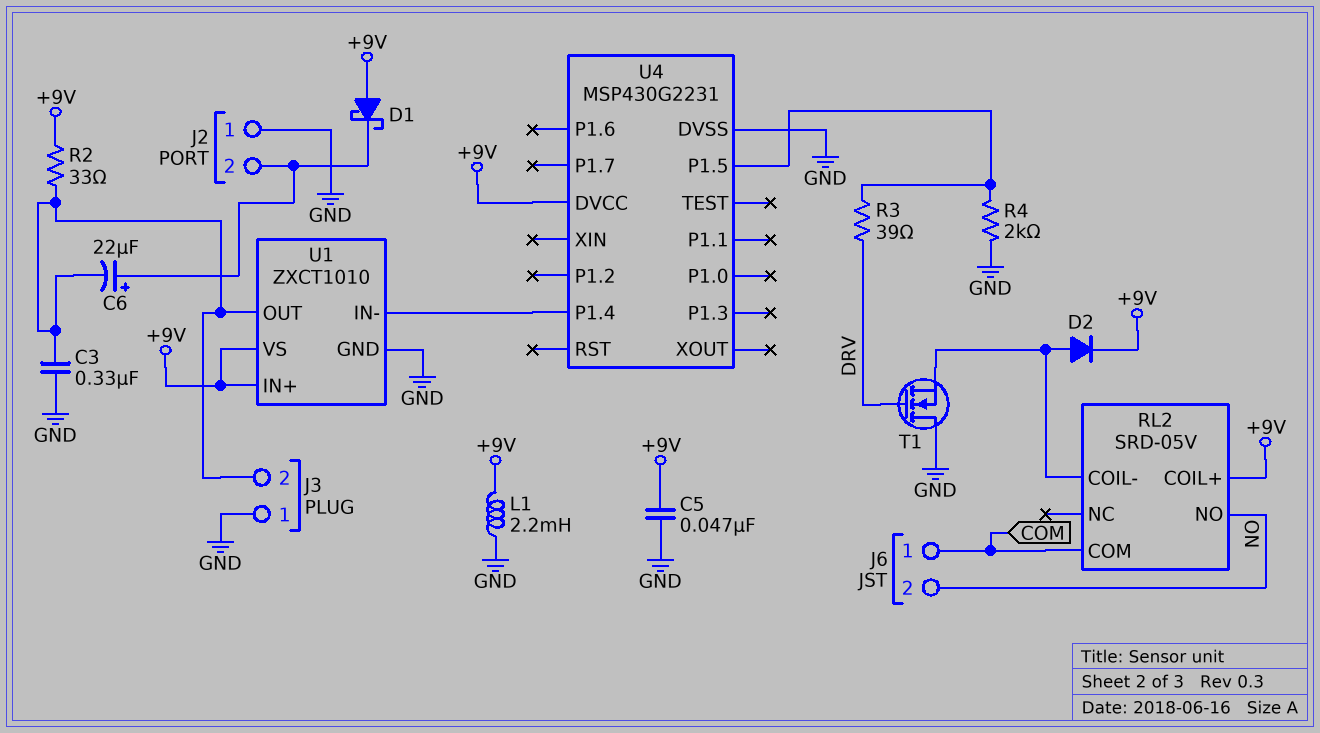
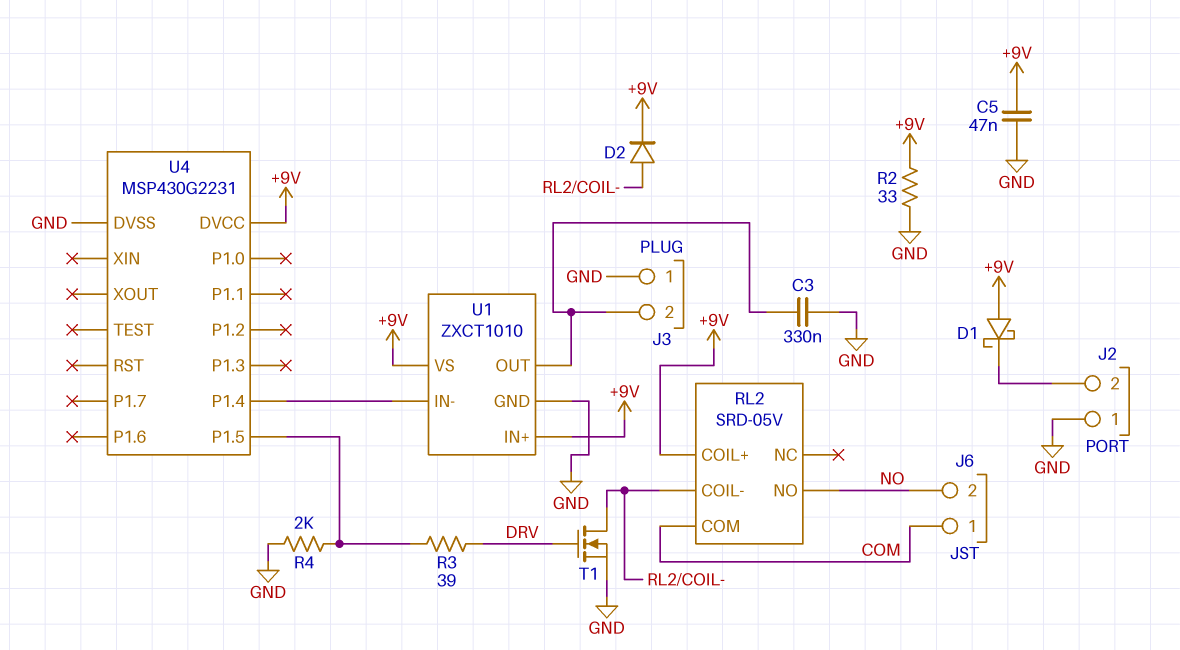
C6: 22uF (plus J2/2, minus J3/2) -> none
L1: 2.2mH (+9V, GND) -> none
R2: 33 (+9V, J3/2) -> 33 (+9V, GND)
T1: NMOS (G DRV, D GND, S RL2/COIL-) -> NMOS (G DRV, D RL2/COIL-, S GND)

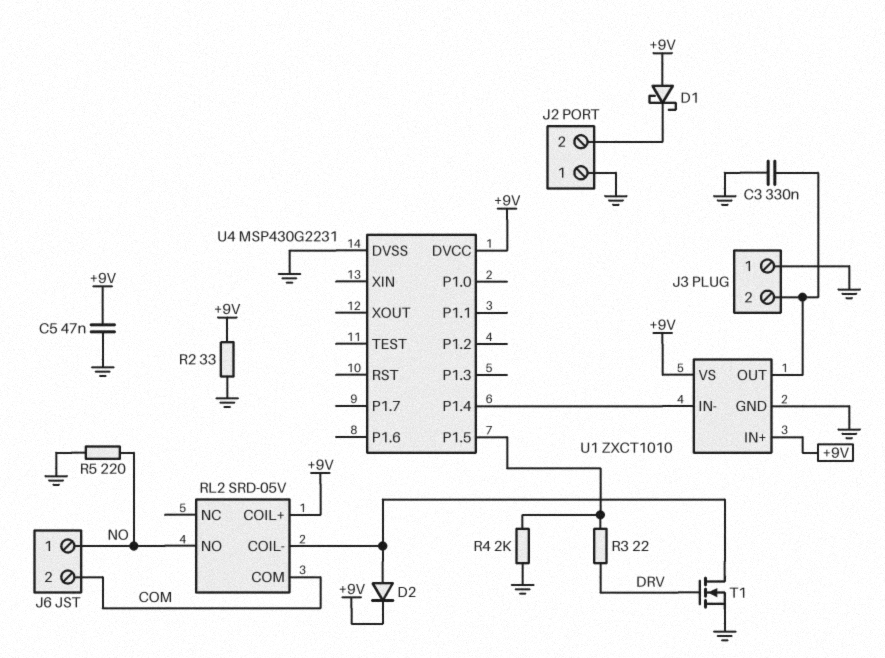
J6 pin 1: COM -> NO
J6 pin 2: NO -> COM
R3: 39 (DRV, U4/P1.5) -> 22 (DRV, U4/P1.5)
R5: none -> 220 (GND, NO)

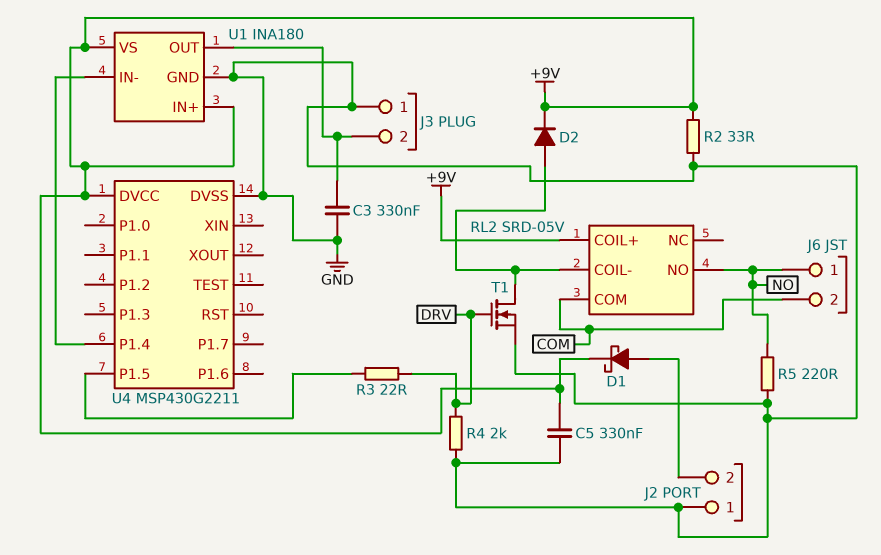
C5: 47nF (+9V, GND) -> 330nF (+9V, GND)
D1: schottky (A +9V, K J2/2) -> schottky (A J2/2, K +9V)
R4: 2k (GND, U4/P1.5) -> 2k (DRV, GND)
U1: ZXCT1010 -> INA180
U4: MSP430G2231 -> MSP430G2211

